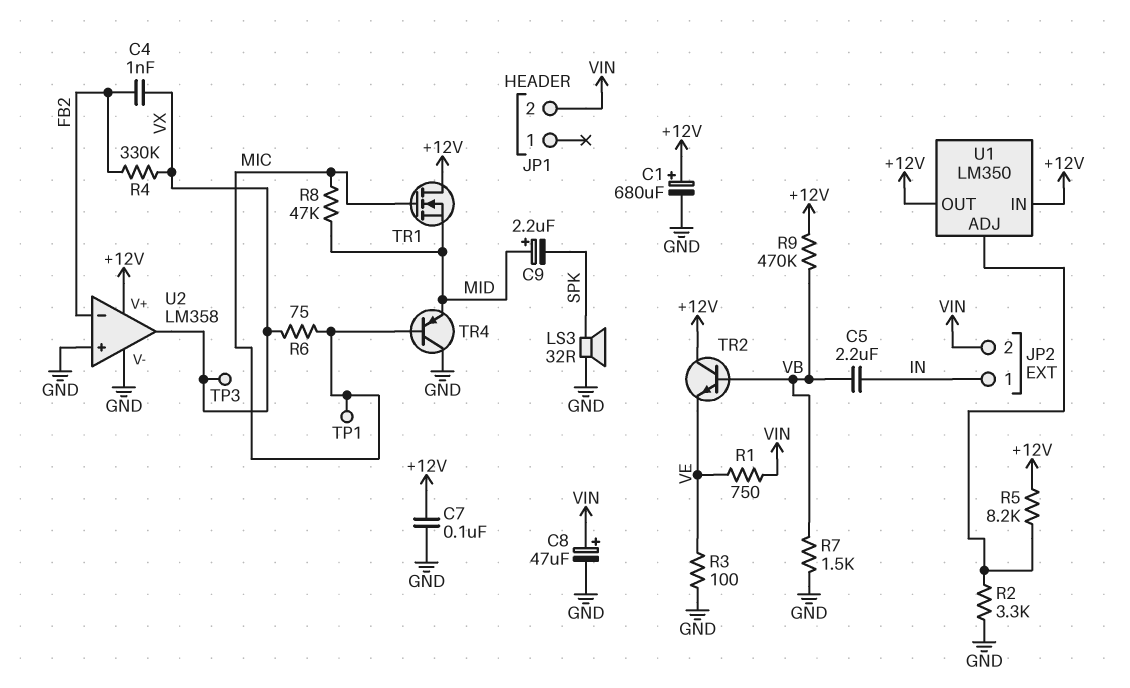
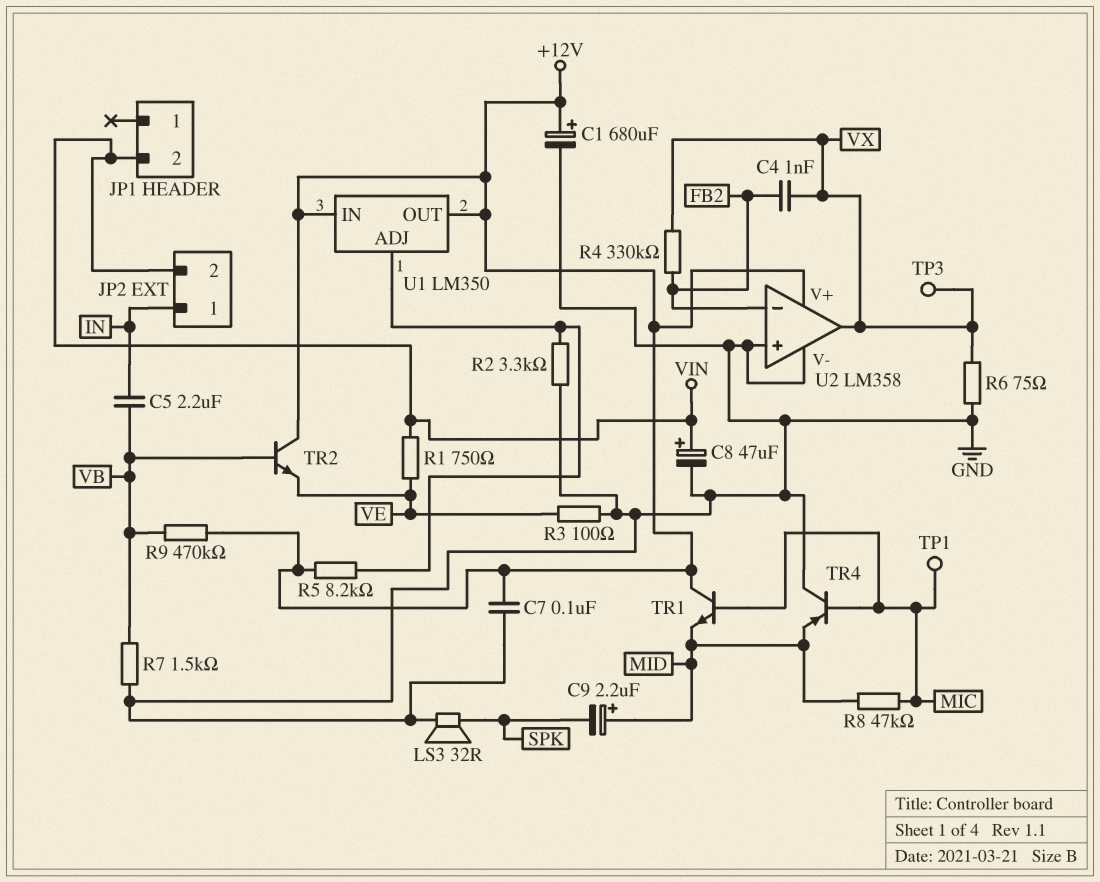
R6: 75 (MIC, VX) -> 75 (GND, VX)
TR1: NMOS (G MIC, D +12V, S MID) -> NPN (B MIC, C +12V, E MID)

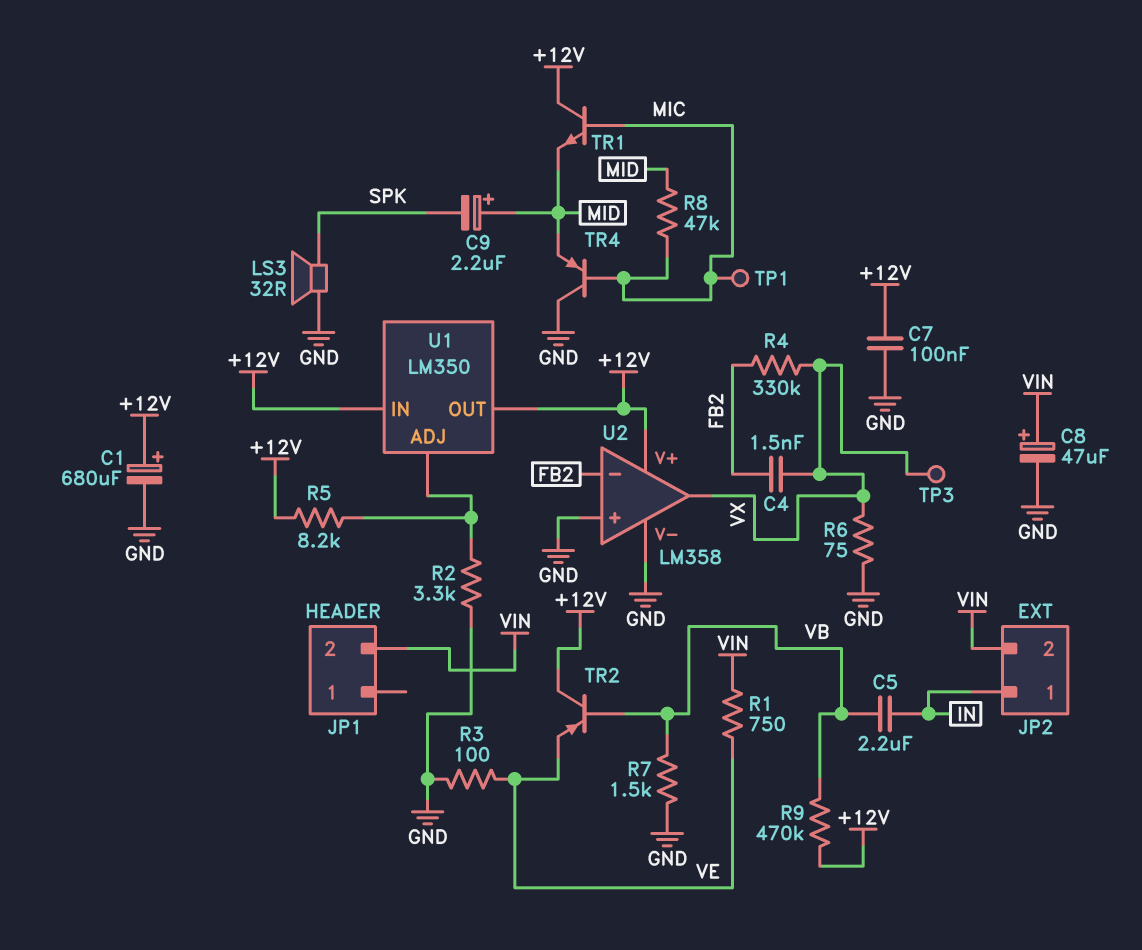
C4: 1nF (FB2, VX) -> 1.5nF (FB2, VX)
TR2: NPN (B VB, C +12V, E VE) -> PNP (B VB, C +12V, E VE)

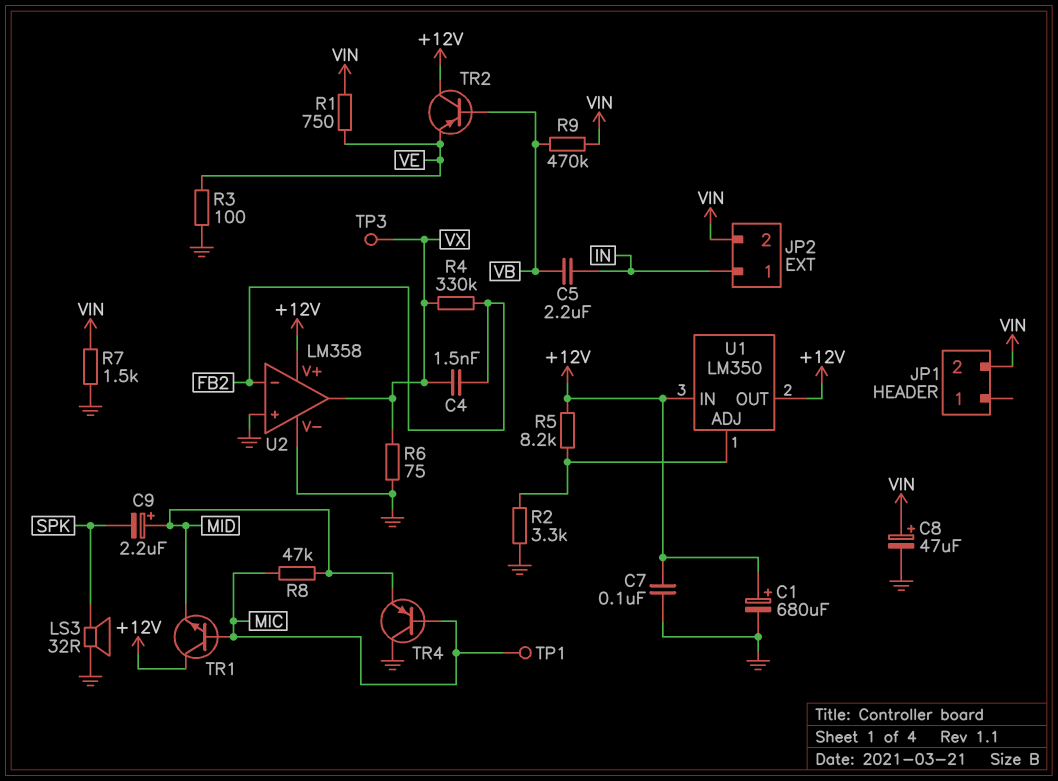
R7: 1.5k (GND, VB) -> 1.5k (GND, VIN)
R9: 470k (+12V, VB) -> 470k (VB, VIN)

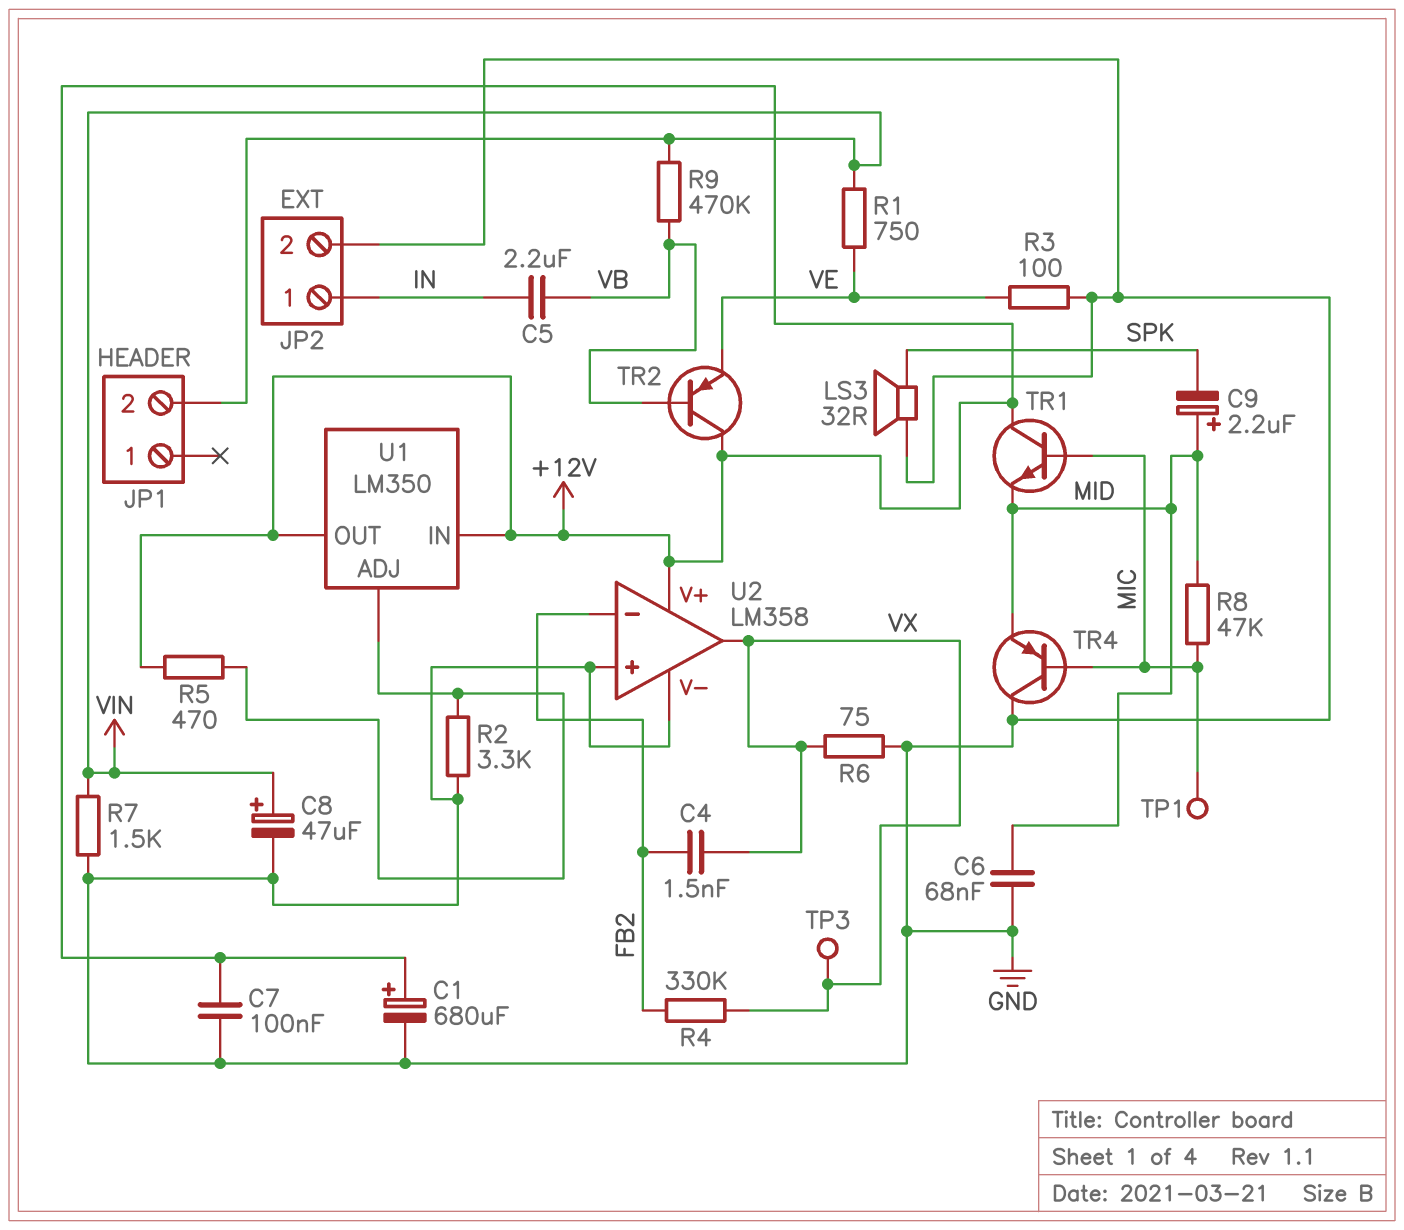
C6: none -> 68nF (GND, MID)
JP2 pin 2: VIN -> GND
R5: 8.2k (+12V, U1/ADJ) -> 470 (+12V, U1/ADJ)

